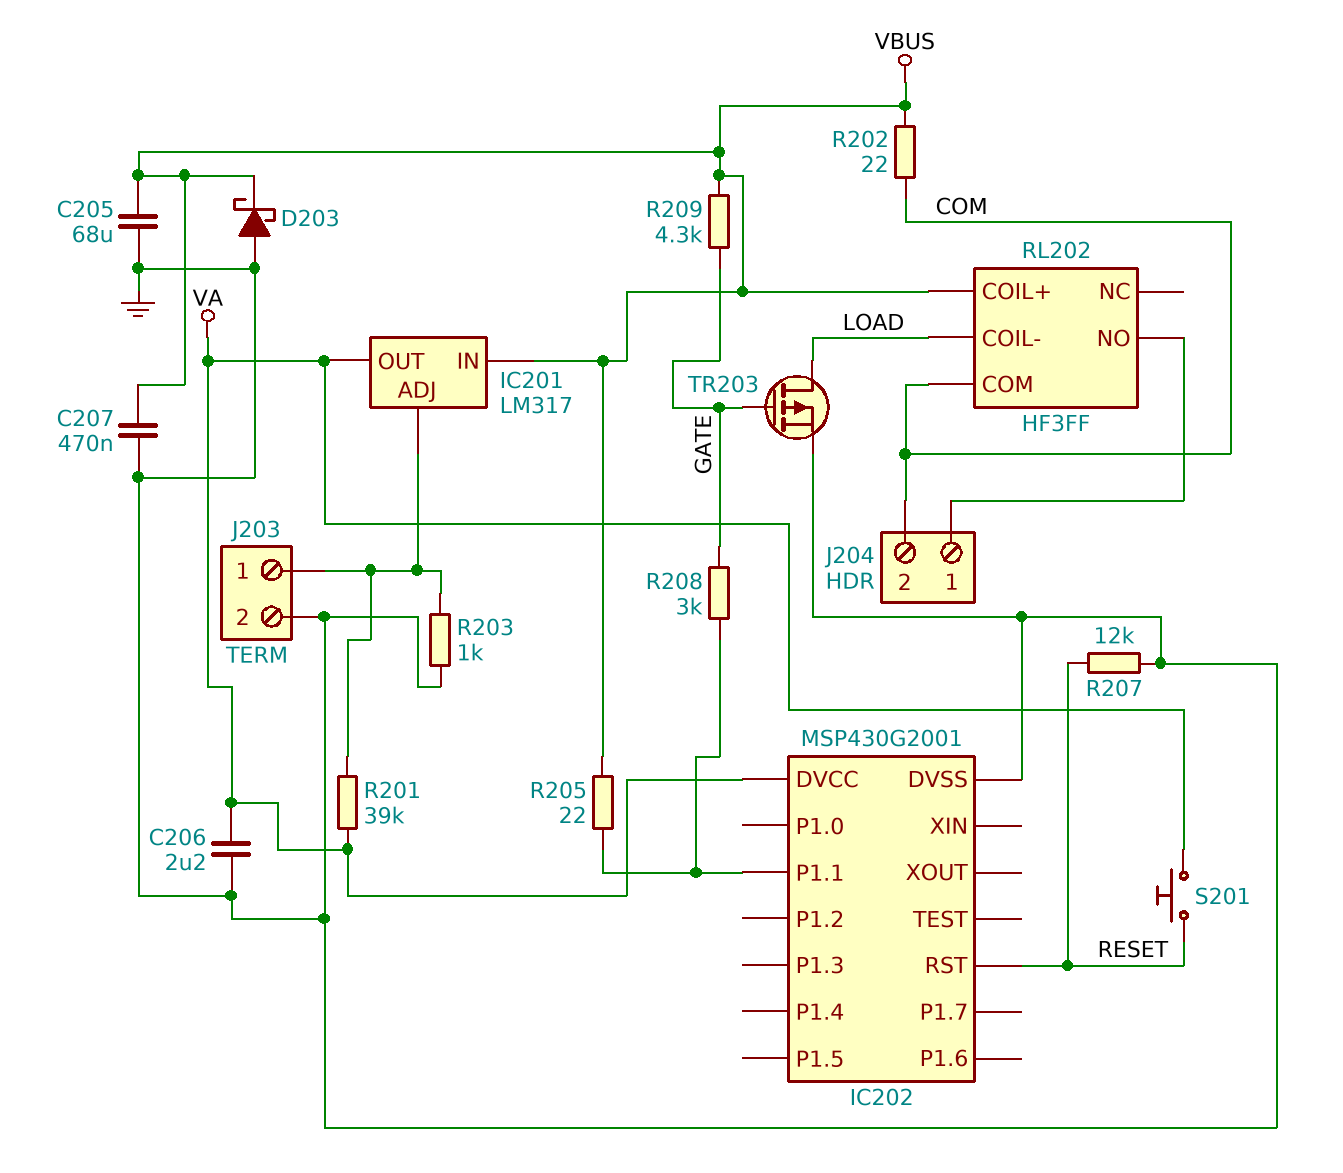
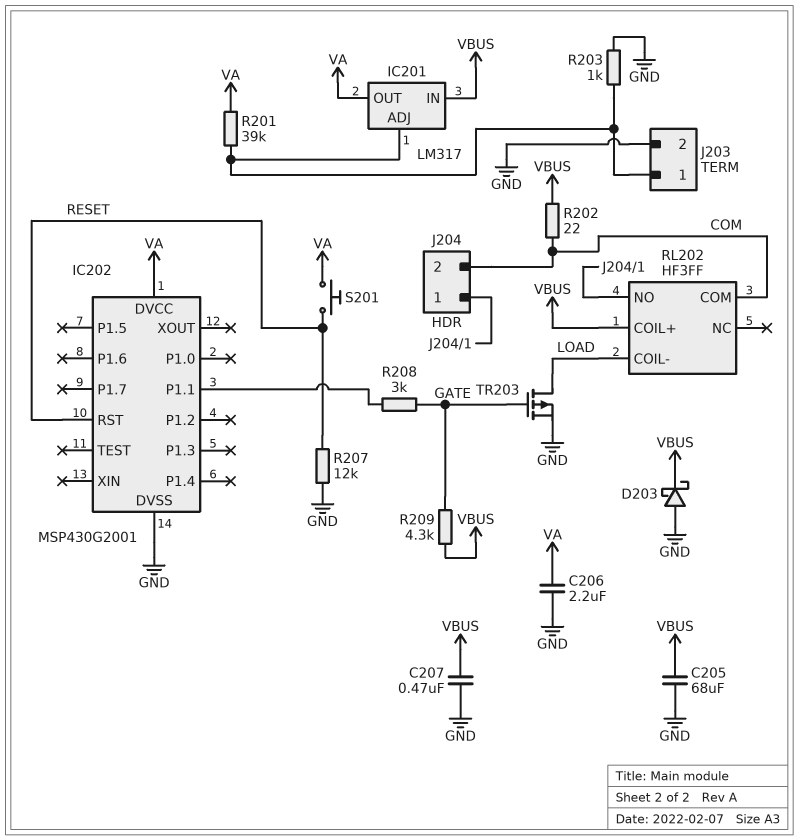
R205: 22 (IC202/P1.1, VBUS) -> none

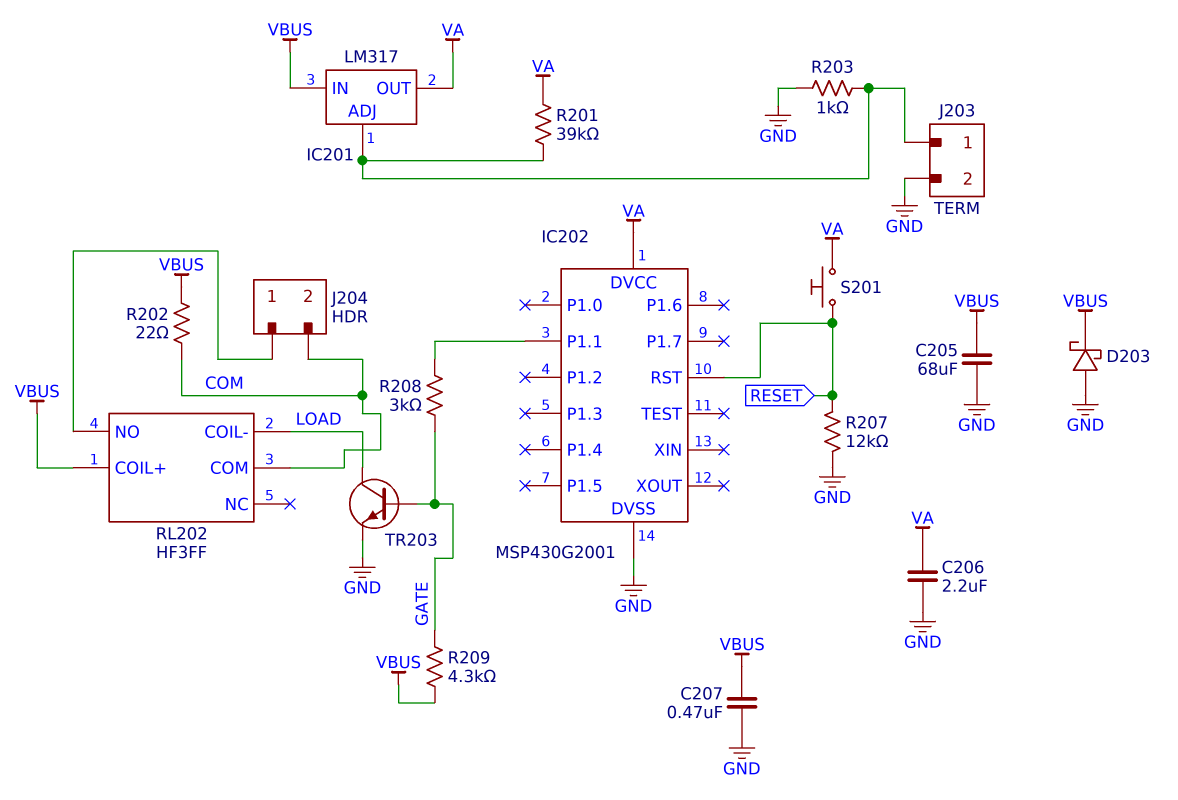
TR203: PMOS (G GATE, D LOAD, S GND) -> NPN (B GATE, C LOAD, E GND)

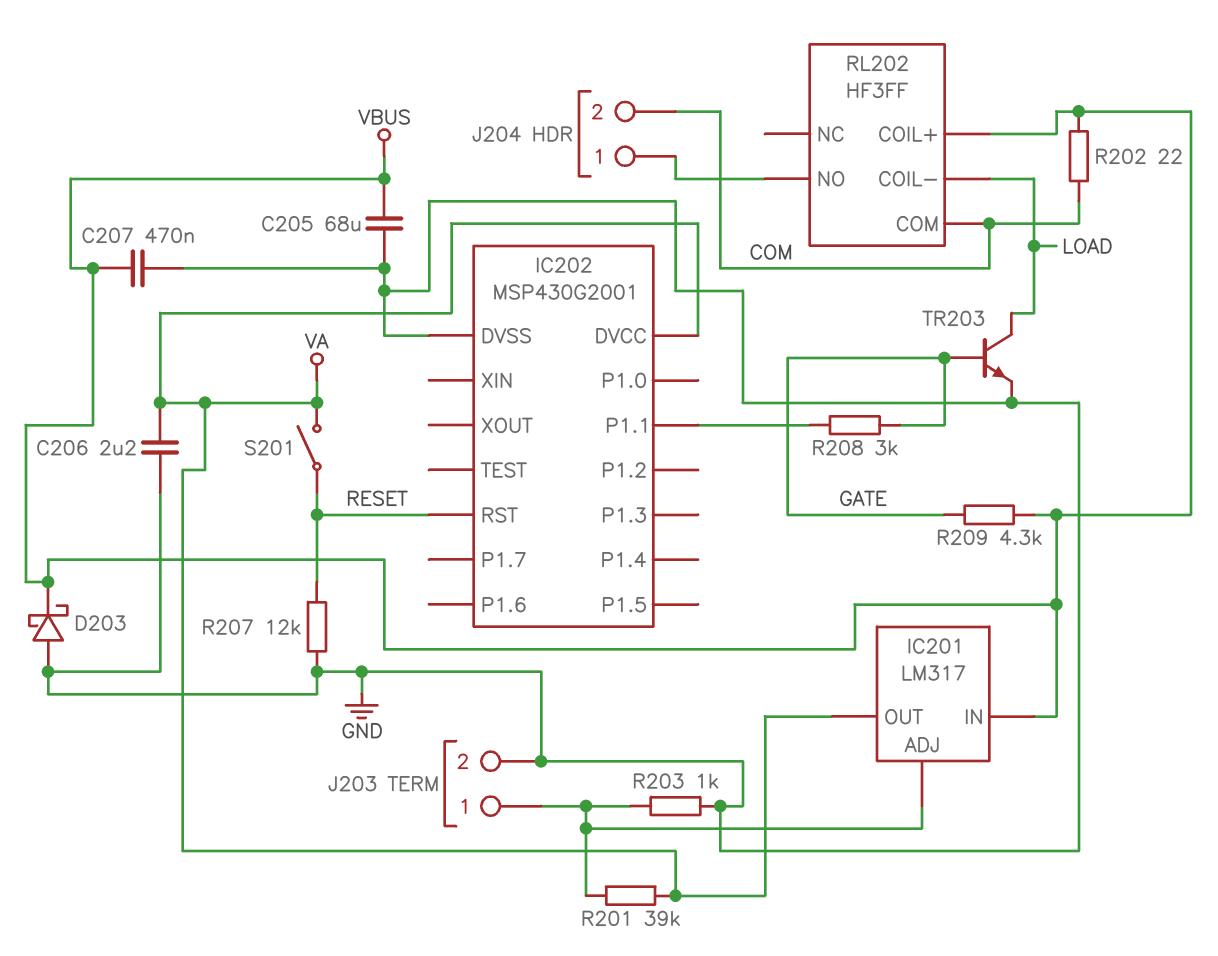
S201: button (RESET, VA) -> switch (RESET, VA)

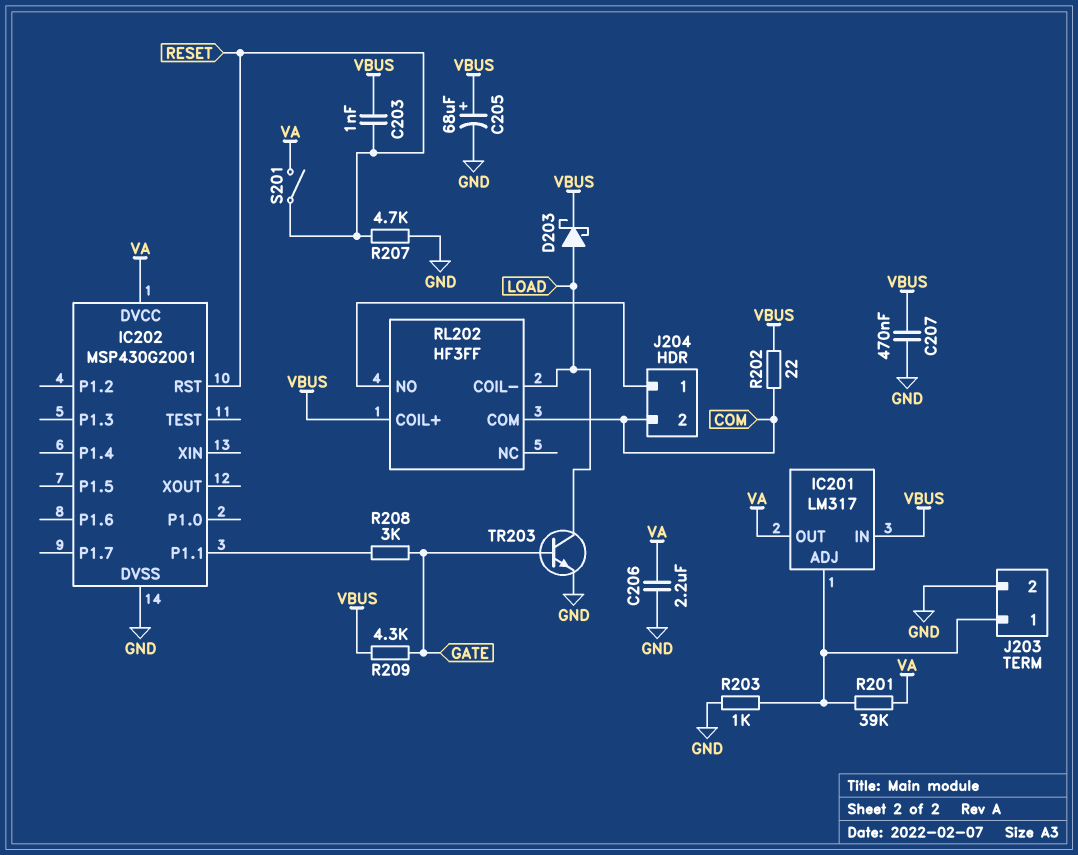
C203: none -> 1nF (RESET, VBUS)
C205: 68uF (GND, VBUS) -> 68uF (plus VBUS, minus GND)
D203: schottky (A GND, K VBUS) -> schottky (A LOAD, K VBUS)
R207: 12k (GND, RESET) -> 4.7k (GND, RESET)

